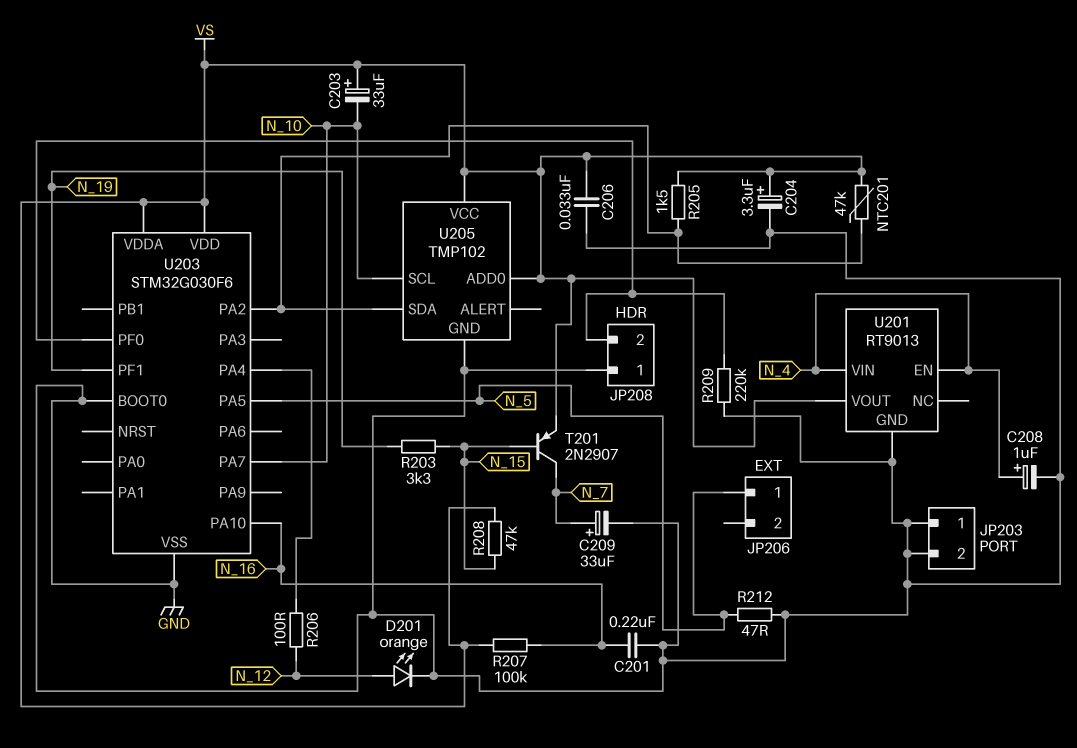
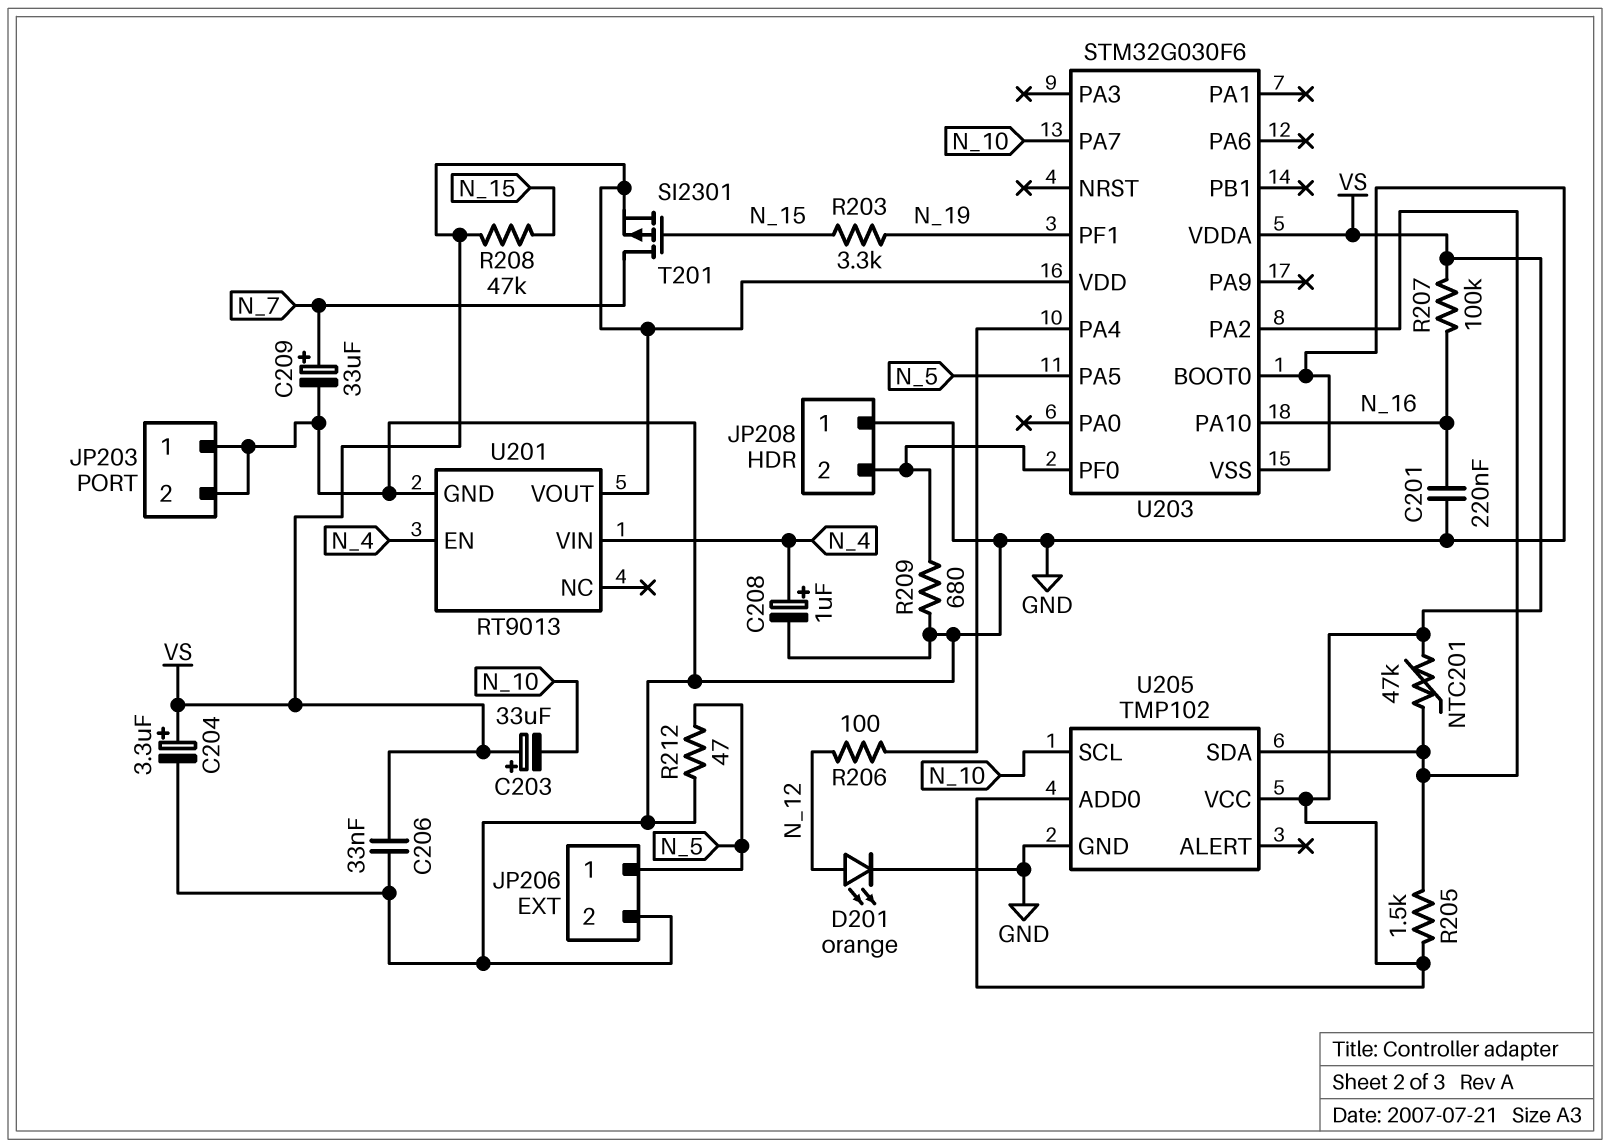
JP206 pin 2: none -> GND
R209: 220k (GND, JP208/2) -> 680 (GND, JP208/2)
T201: PNP 2N2907 (B N_15, C N_7, E VS) -> PMOS SI2301 (G N_15, D N_7, S VS)

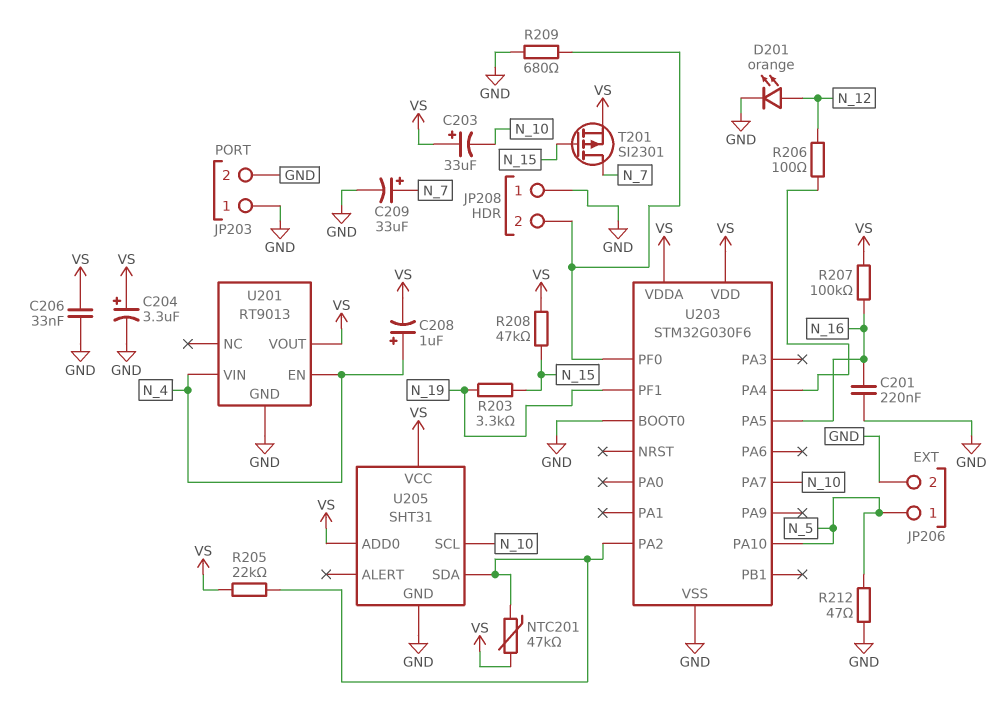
C208: 1uF (plus N_4, minus GND) -> 1uF (plus N_4, minus VS)
R205: 1.5k (U203/PA2, VS) -> 22k (U203/PA2, VS)
U203 pin PA5: N_5 -> N_16
U203 pin PA10: N_16 -> N_5
U205: TMP102 -> SHT31

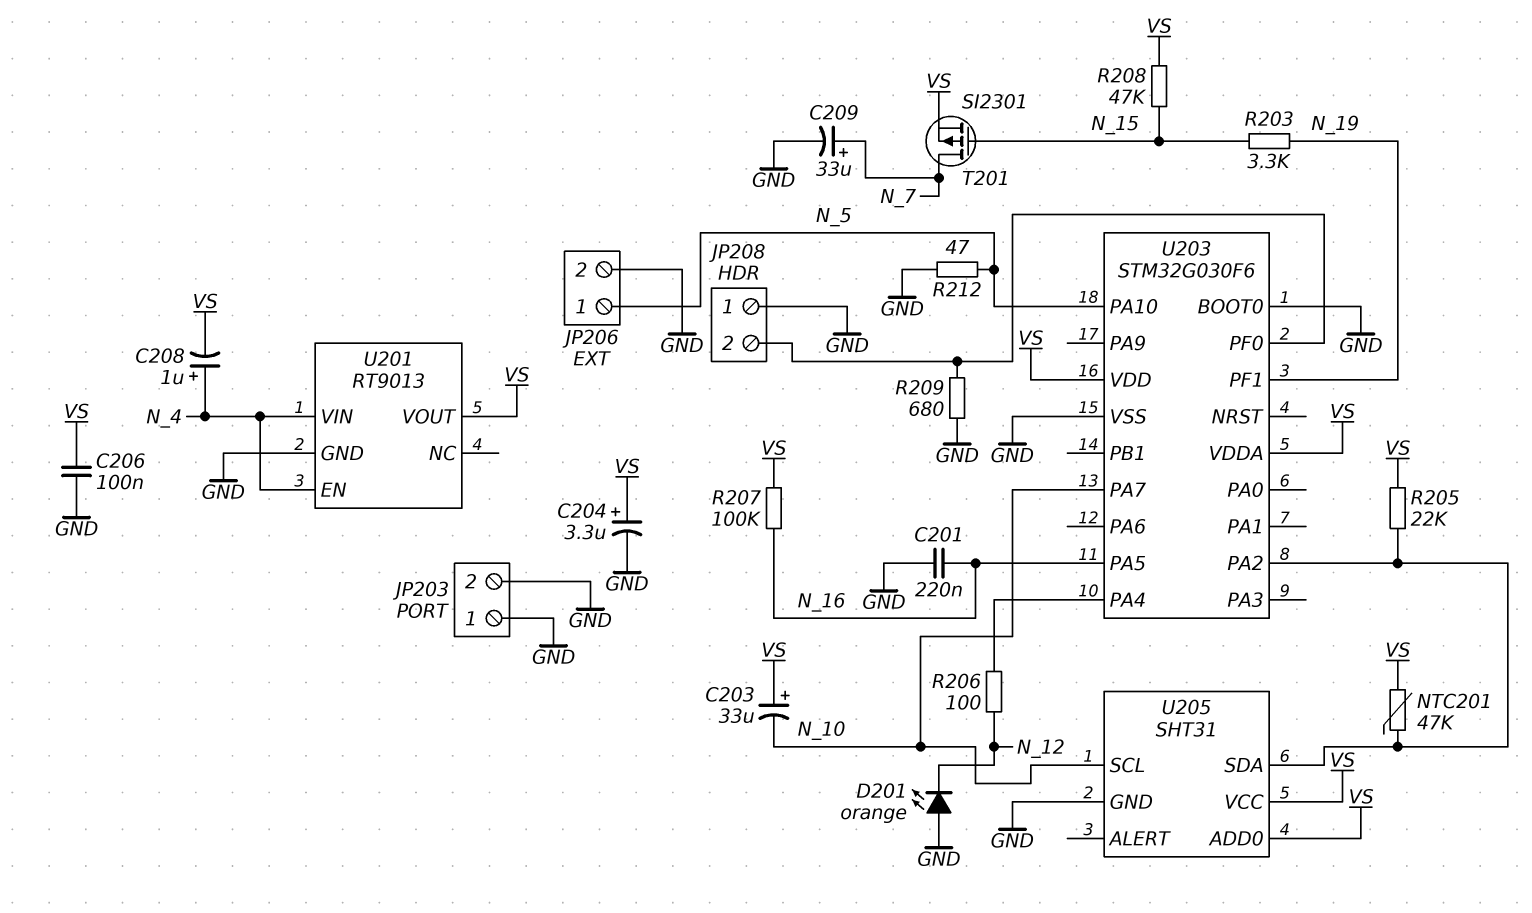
C206: 33nF (GND, VS) -> 100nF (GND, VS)
D201: LED orange (A N_12, K GND) -> LED orange (A GND, K N_12)

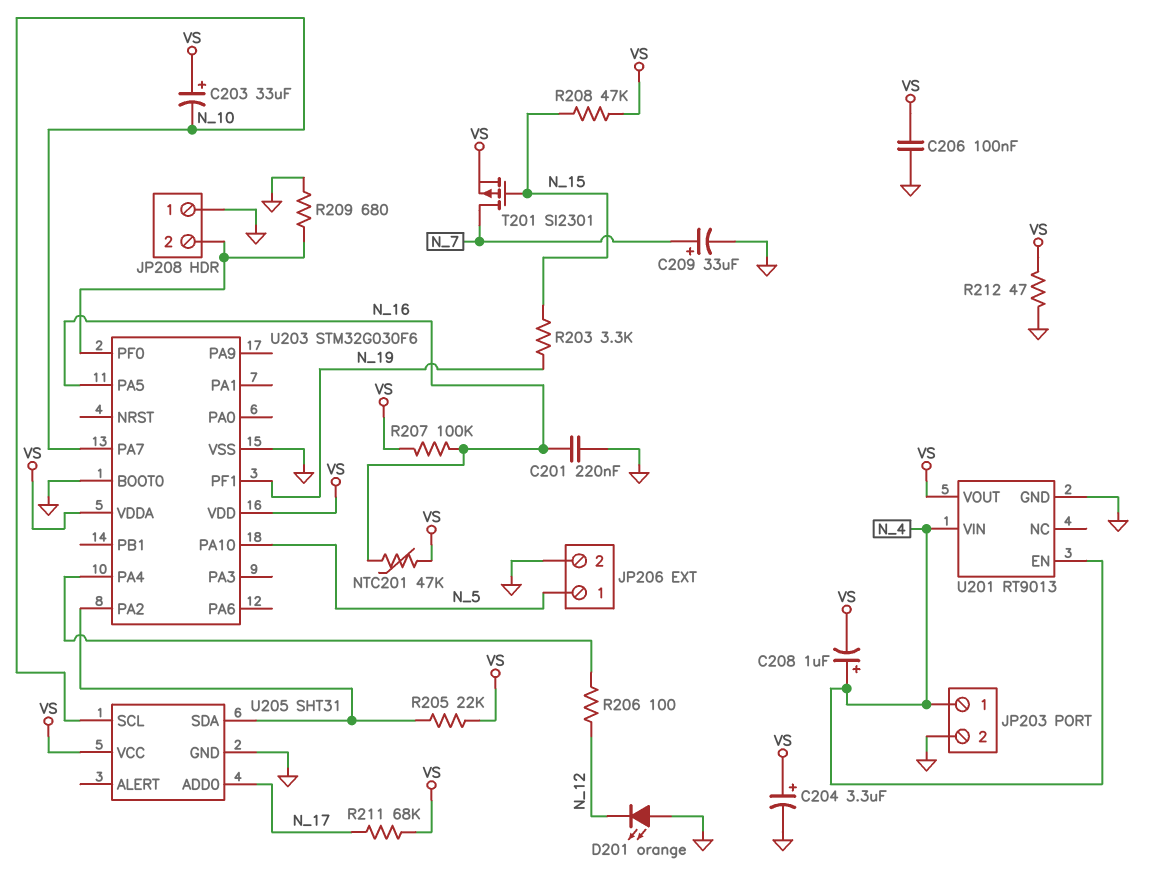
JP203 pin 1: GND -> N_4
NTC201: 47k (U203/PA2, VS) -> 47k (N_16, VS)
R211: none -> 68k (N_17, VS)
R212: 47 (GND, N_5) -> 47 (GND, VS)
U205 pin ADD0: VS -> N_17

